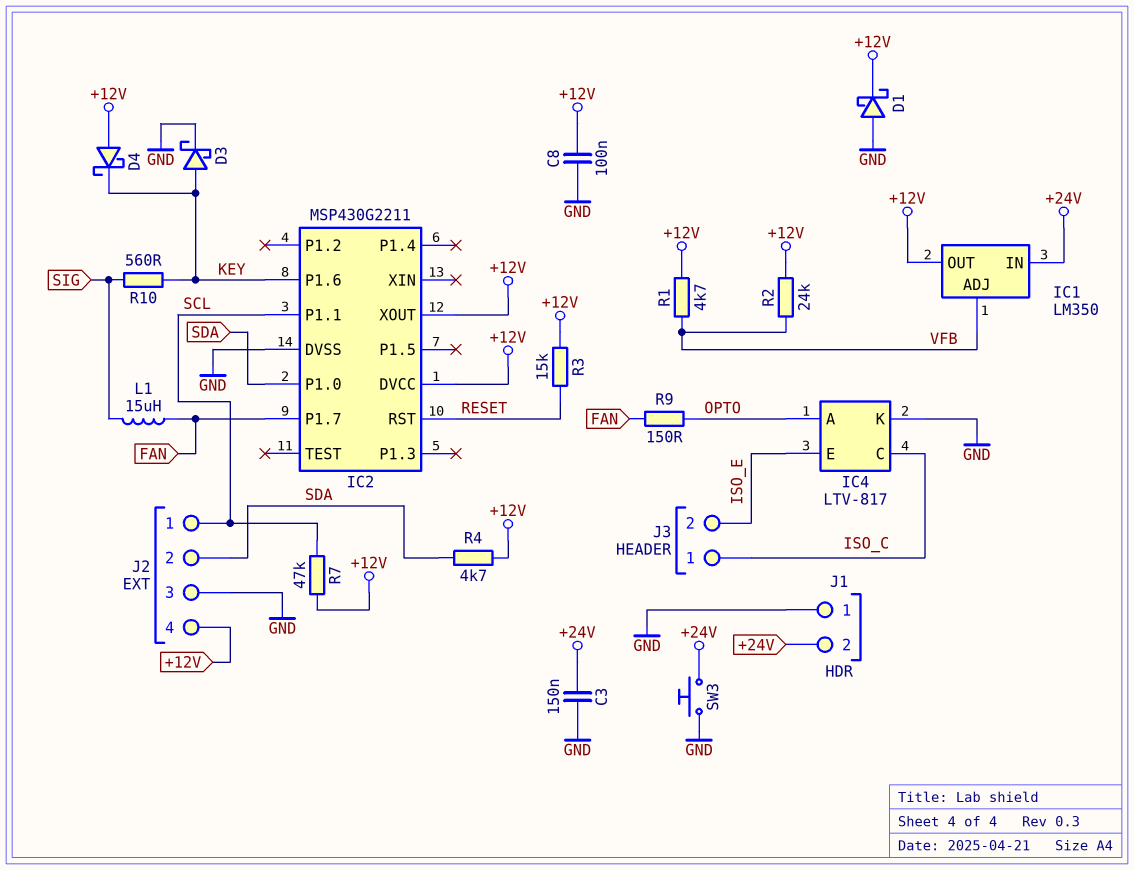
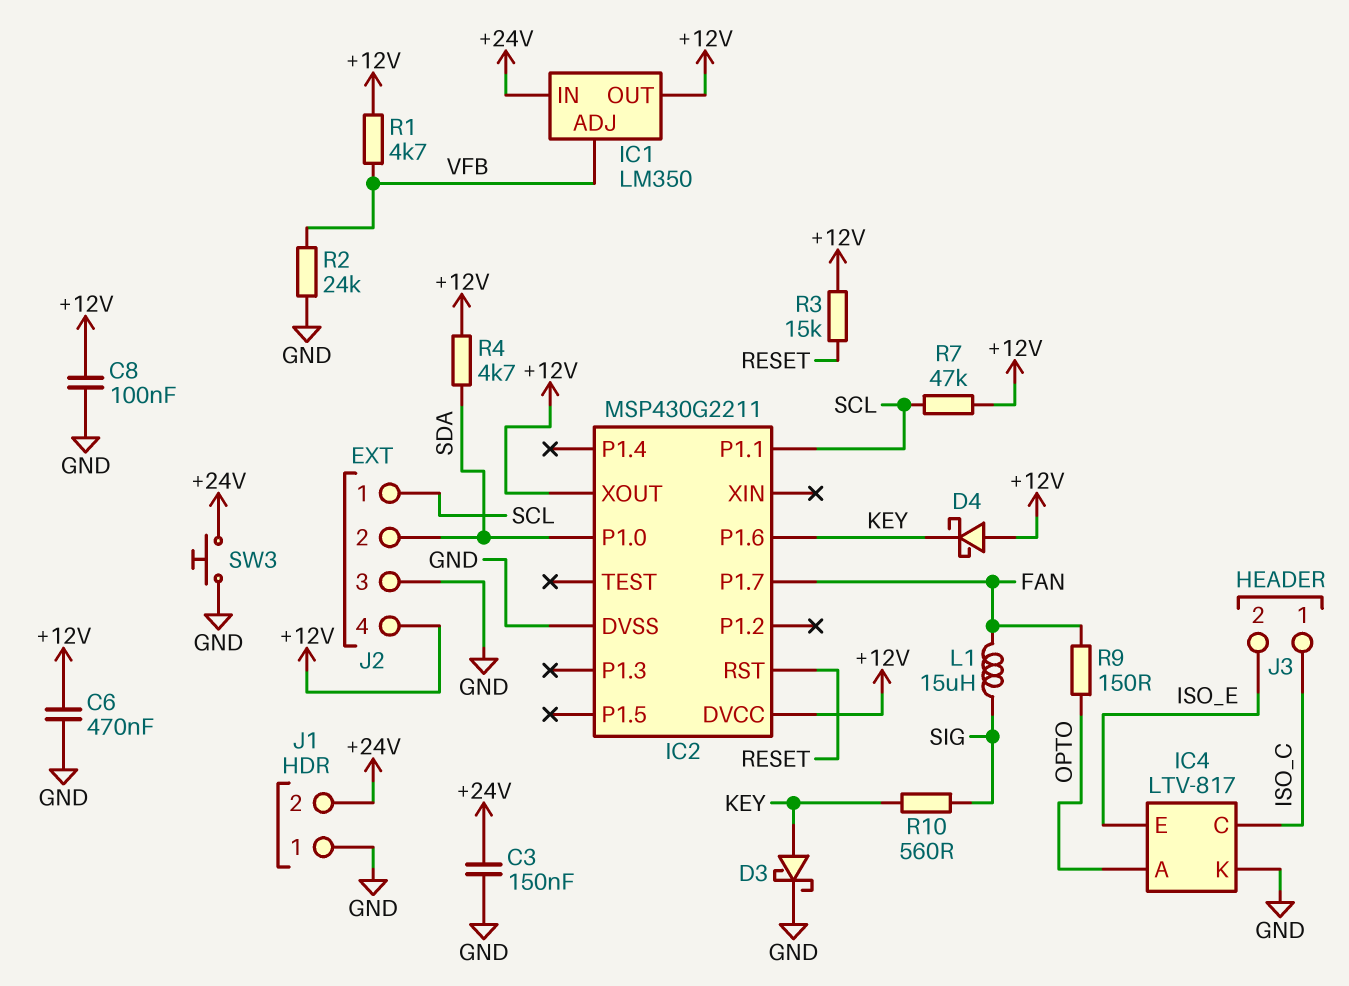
C6: none -> 470nF (+12V, GND)
D1: schottky (A GND, K +12V) -> none
R2: 24k (+12V, VFB) -> 24k (GND, VFB)

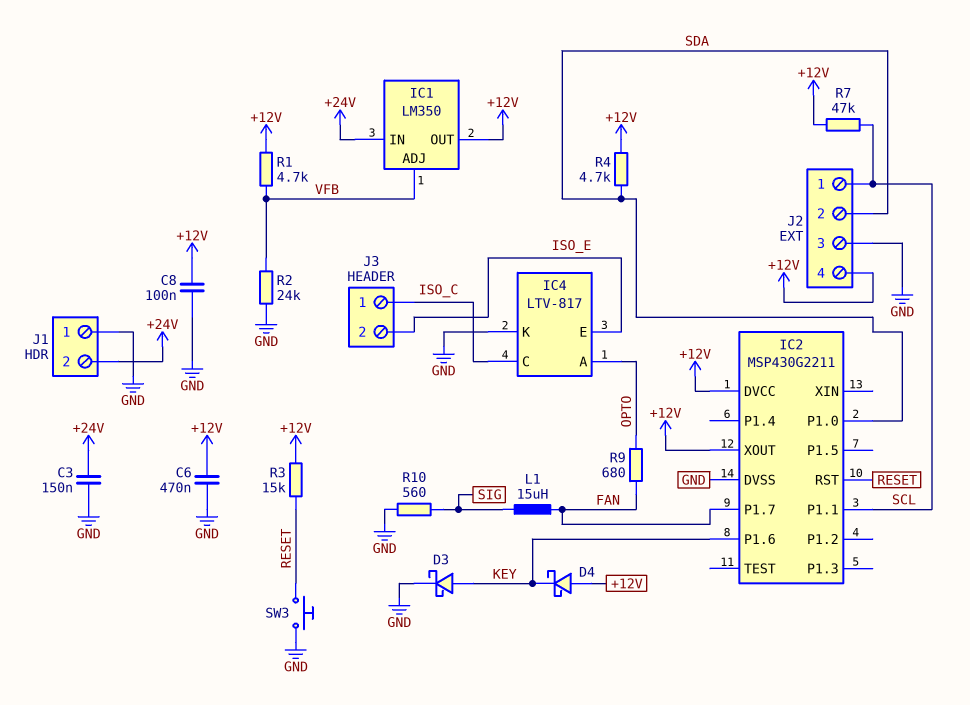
R9: 150 (FAN, OPTO) -> 680 (FAN, OPTO)
R10: 560 (KEY, SIG) -> 560 (GND, SIG)
SW3: button (+24V, GND) -> button (GND, RESET)

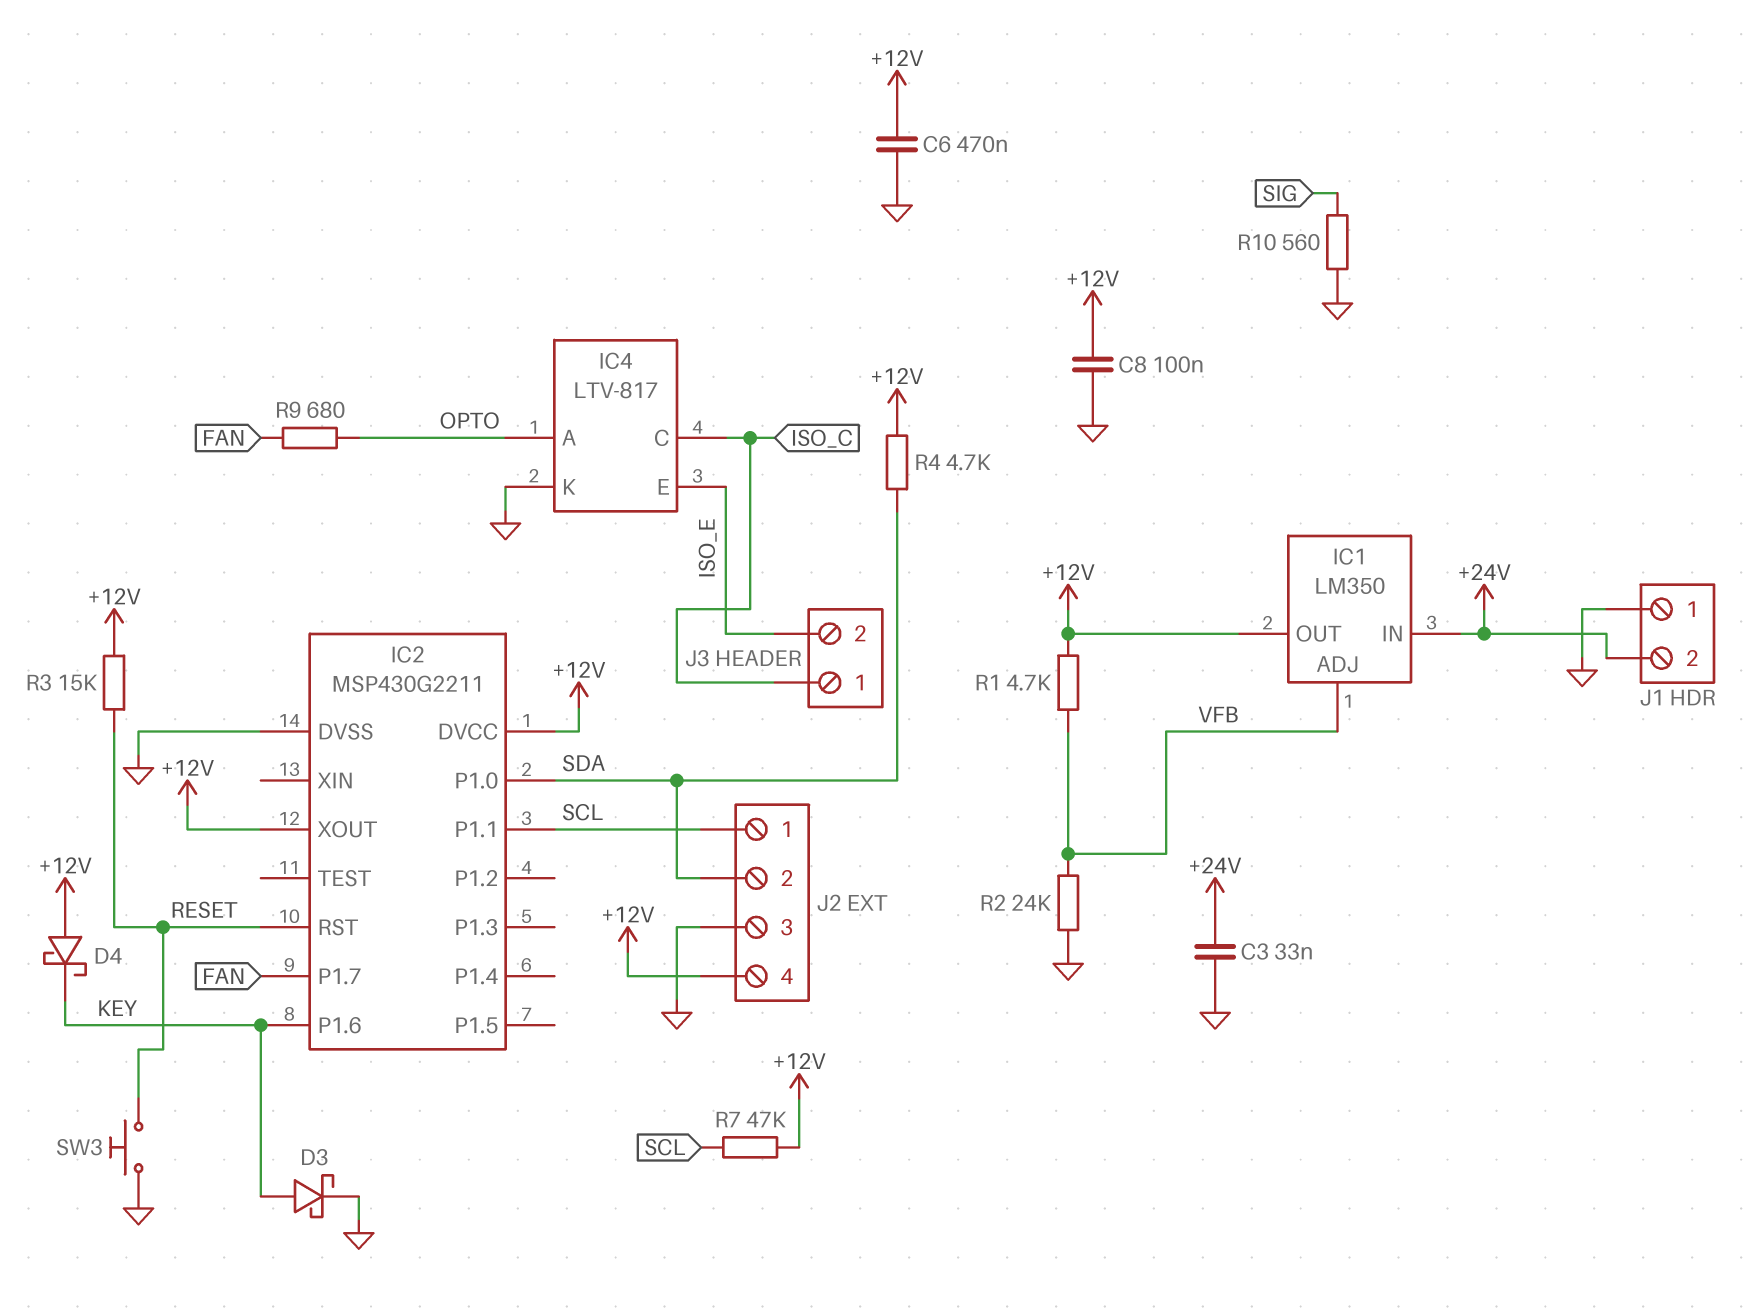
C3: 150nF (+24V, GND) -> 33nF (+24V, GND)
L1: 15uH (FAN, SIG) -> none

